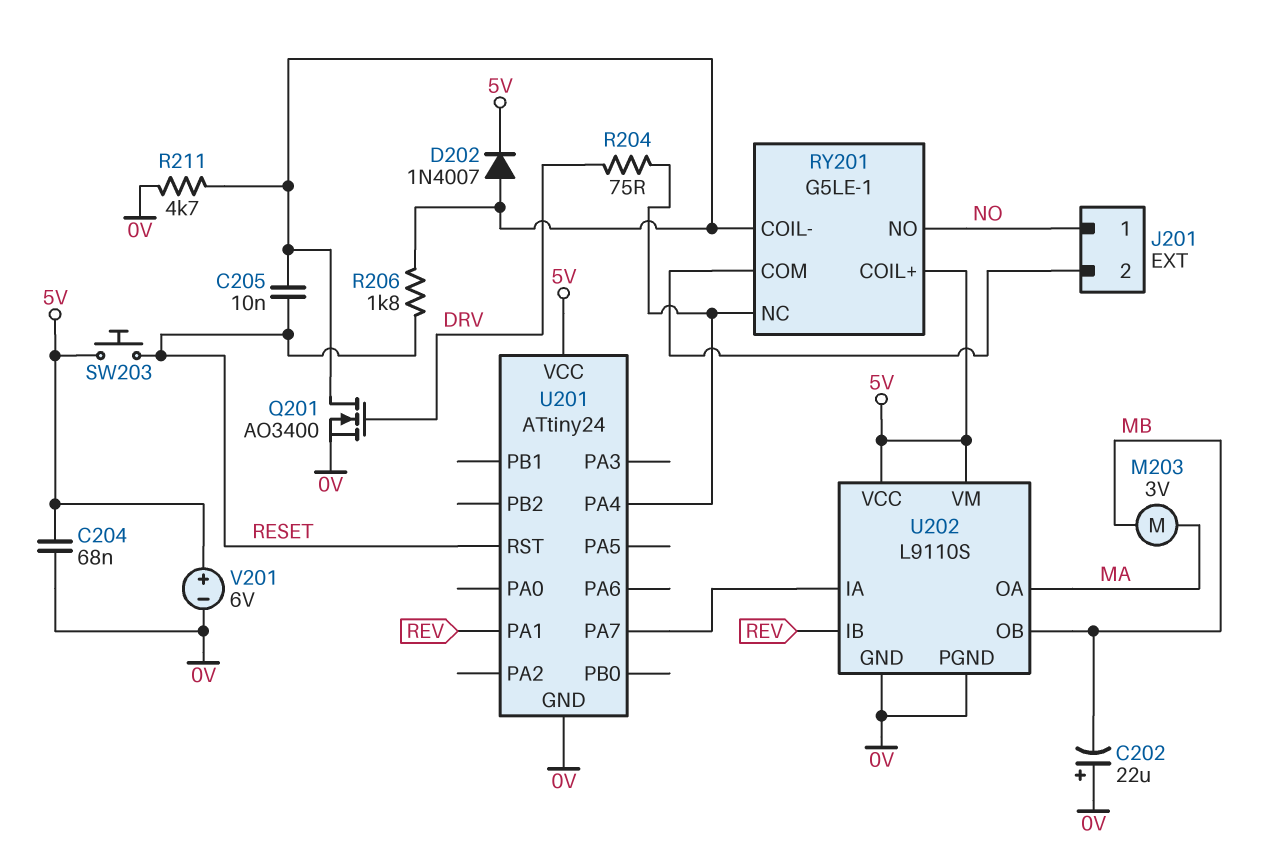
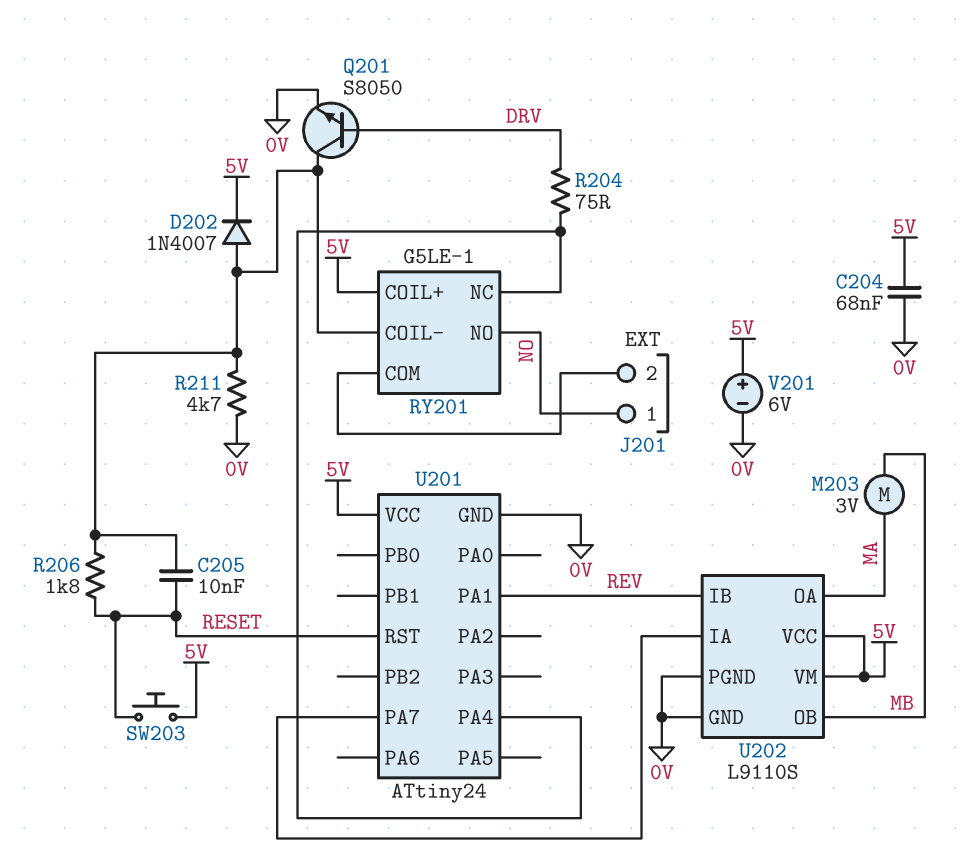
C202: 22uF (plus 0V, minus MB) -> none
Q201: NMOS AO3400 (G DRV, D RY201/COIL-, S 0V) -> NPN S8050 (B DRV, C RY201/COIL-, E 0V)

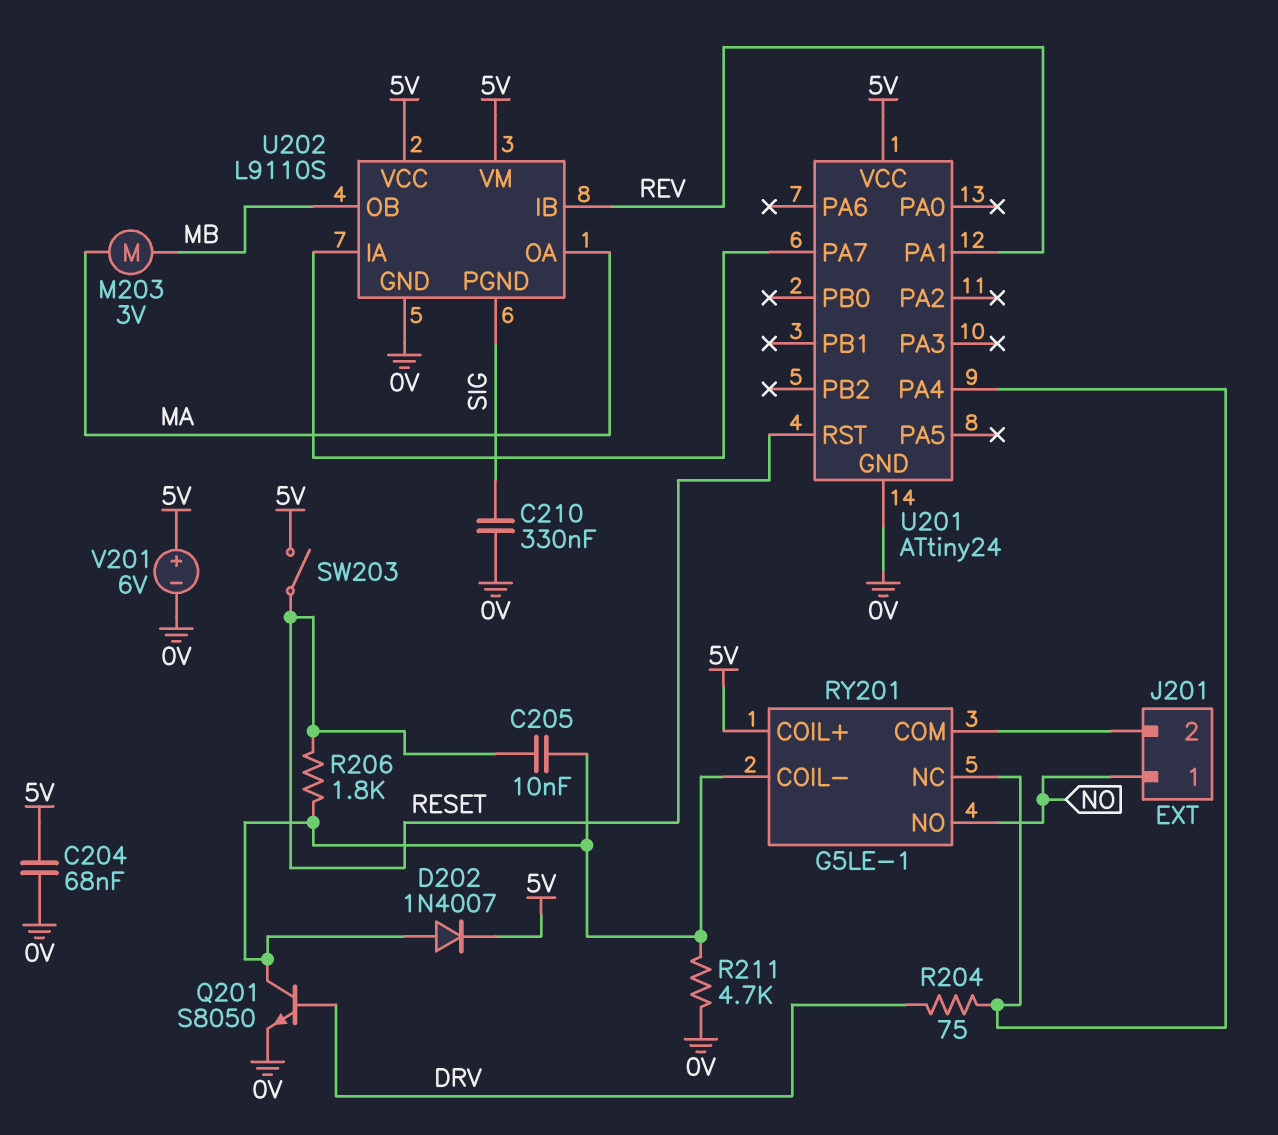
C210: none -> 330nF (0V, SIG)
SW203: button (5V, RESET) -> switch (5V, RESET)
U202 pin PGND: 0V -> SIG

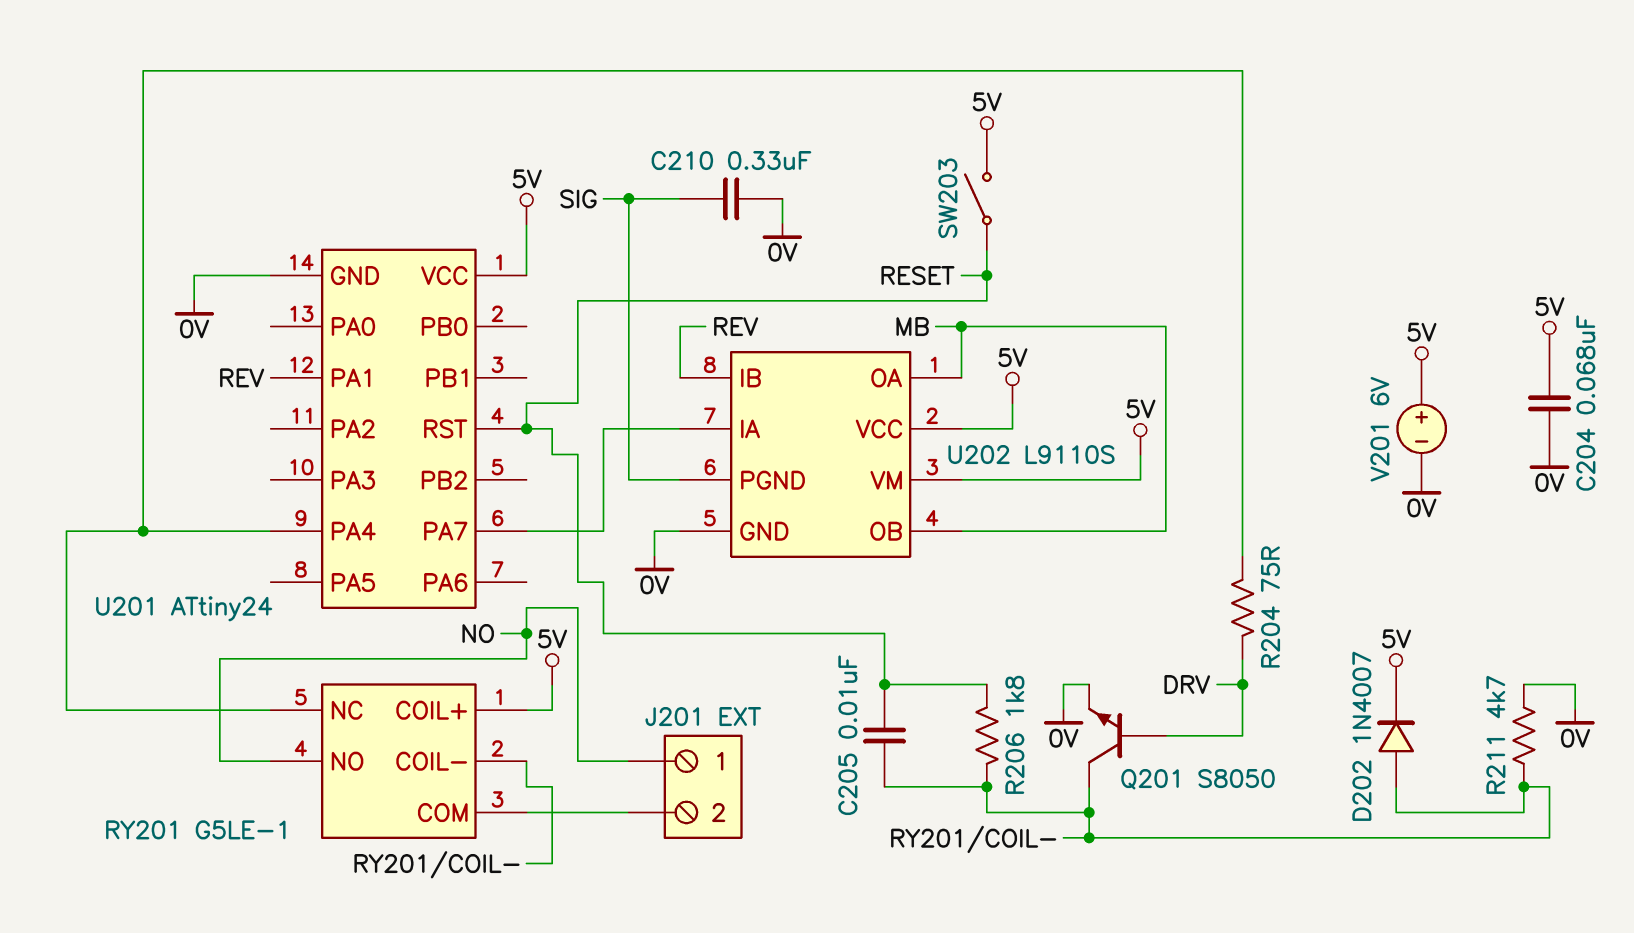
M203: motor 3V (MA, MB) -> none
U202 pin OA: MA -> MB

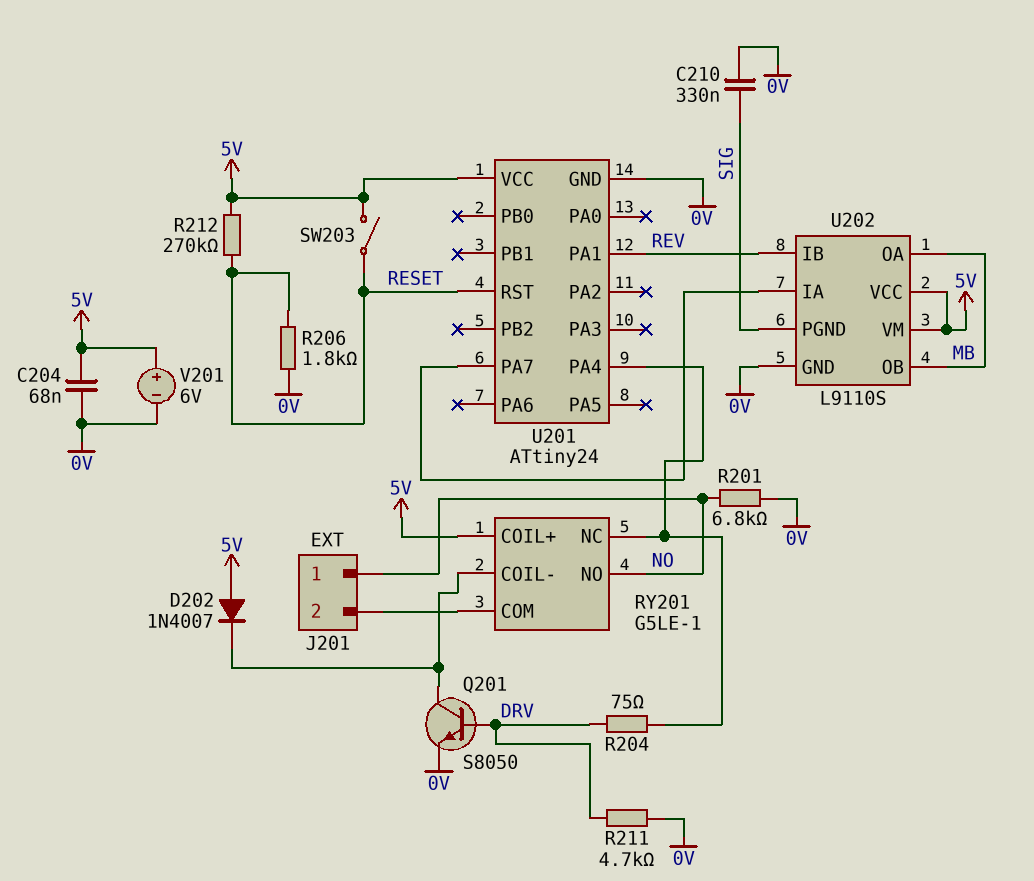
C205: 10nF (RESET, RY201/COIL-) -> none
D202: diode 1N4007 (A RY201/COIL-, K 5V) -> diode 1N4007 (A 5V, K RY201/COIL-)
R201: none -> 6.8k (0V, NO)
R206: 1.8k (RESET, RY201/COIL-) -> 1.8k (0V, RESET)
R211: 4.7k (0V, RY201/COIL-) -> 4.7k (0V, DRV)
R212: none -> 270k (5V, RESET)

